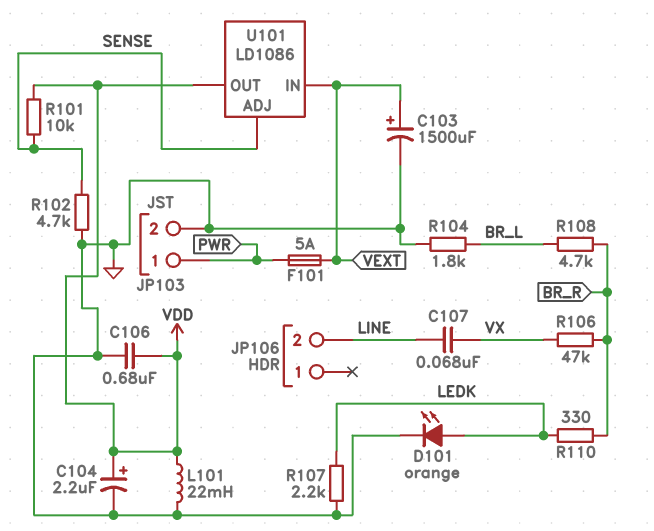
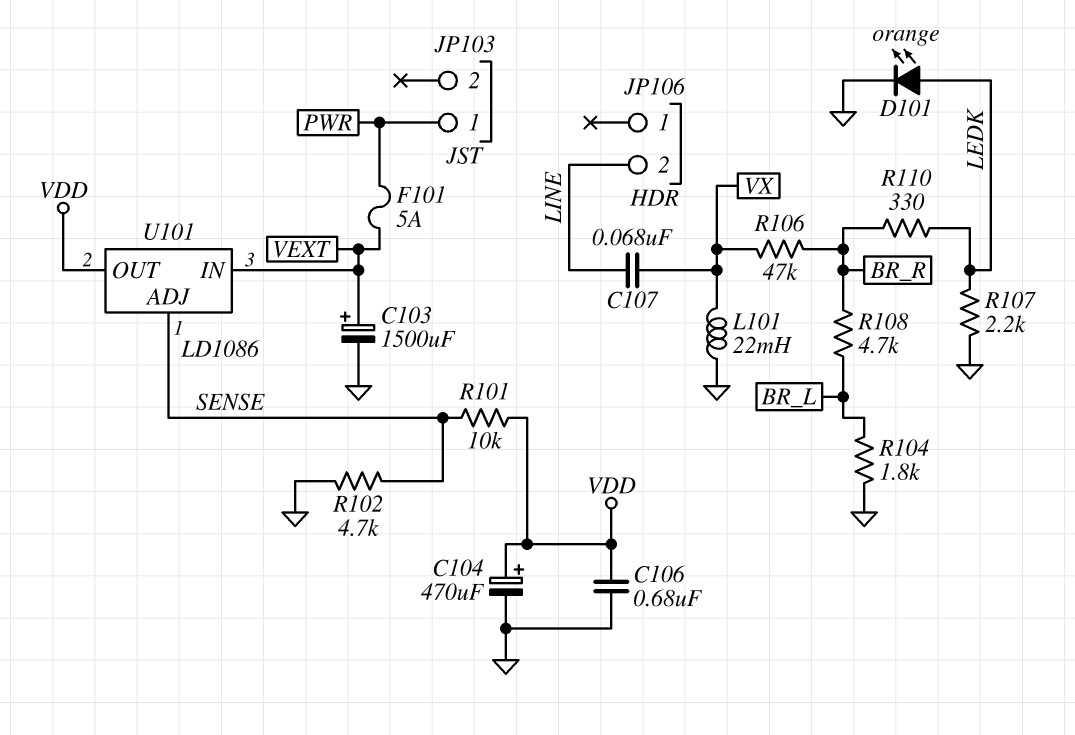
C104: 2.2uF (plus VDD, minus GND) -> 470uF (plus VDD, minus GND)
JP103 pin 2: GND -> none
L101: 22mH (GND, VDD) -> 22mH (GND, VX)

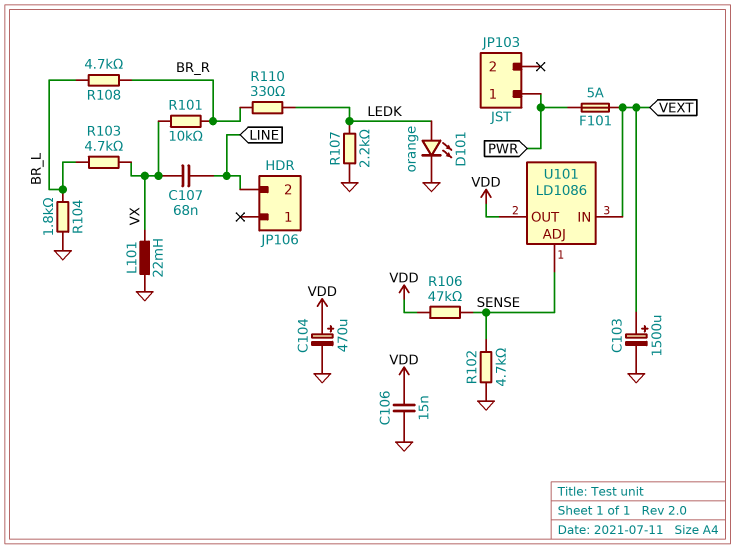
C106: 680nF (GND, VDD) -> 15nF (GND, VDD)
R101: 10k (SENSE, VDD) -> 10k (BR_R, VX)
R103: none -> 4.7k (BR_L, VX)
R106: 47k (BR_R, VX) -> 47k (SENSE, VDD)

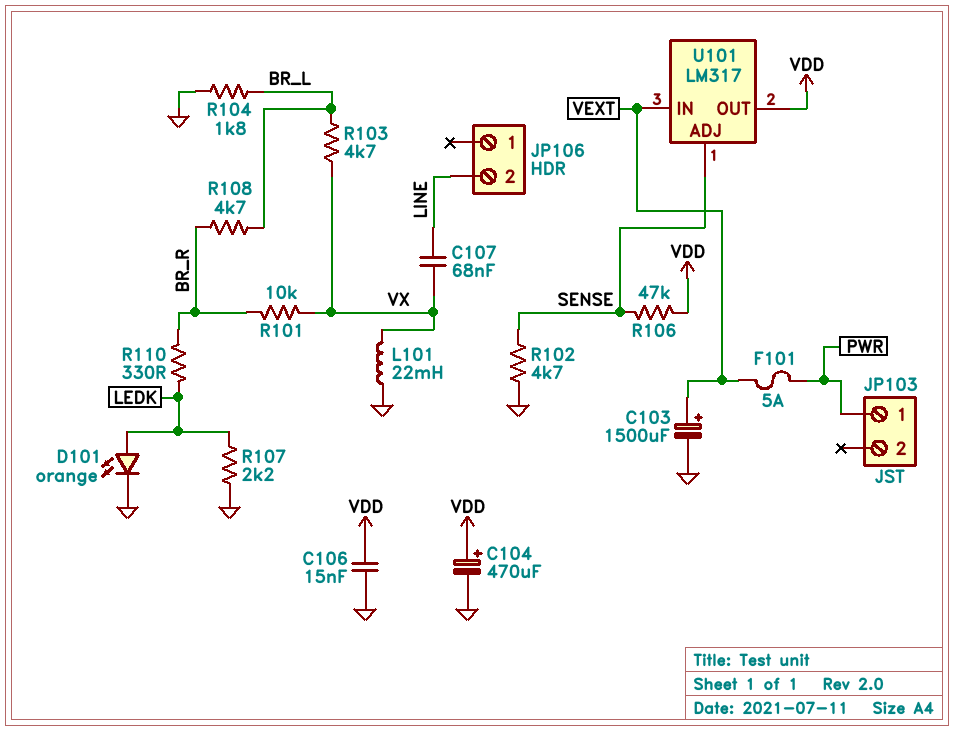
U101: LD1086 -> LM317

